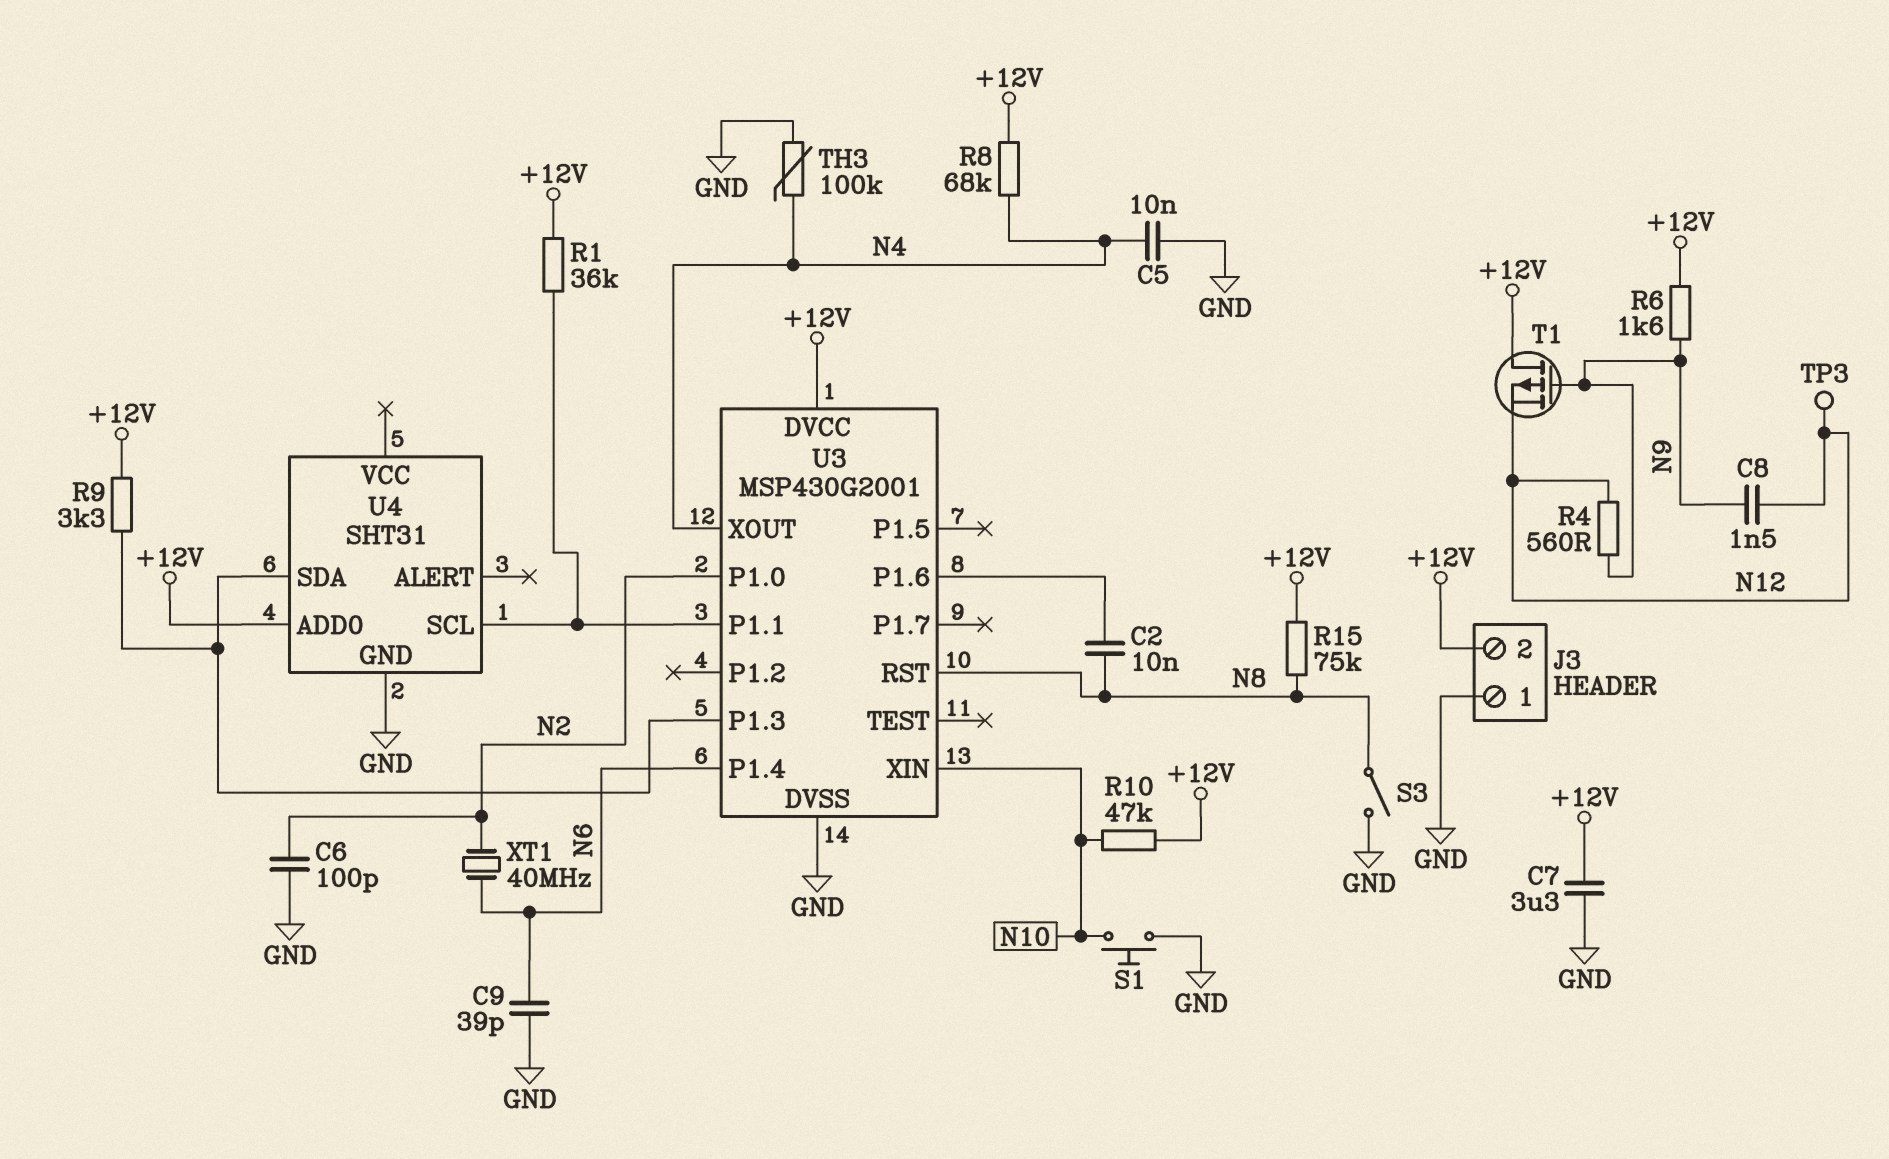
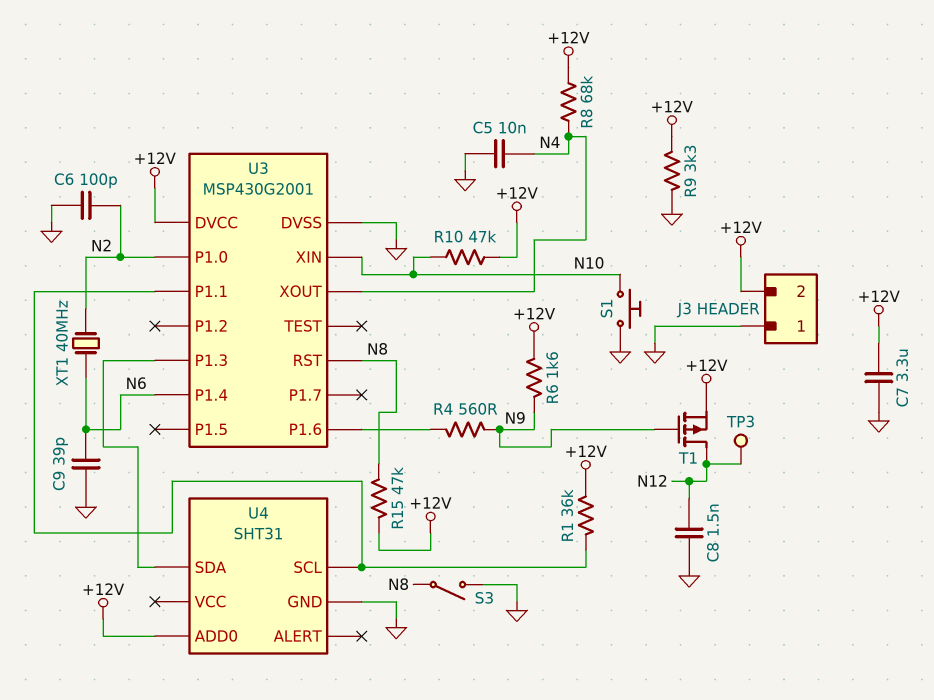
C2: 10nF (N8, U3/P1.6) -> none
C8: 1.5nF (N9, N12) -> 1.5nF (GND, N12)
R4: 560 (N9, N12) -> 560 (N9, U3/P1.6)
R9: 3.3k (+12V, U3/P1.3) -> 3.3k (+12V, GND)
R15: 75k (+12V, N8) -> 47k (+12V, N8)
T1: PMOS (G N9, D +12V, S N12) -> PMOS (G N9, D N12, S +12V)
TH3: 100k (GND, N4) -> none

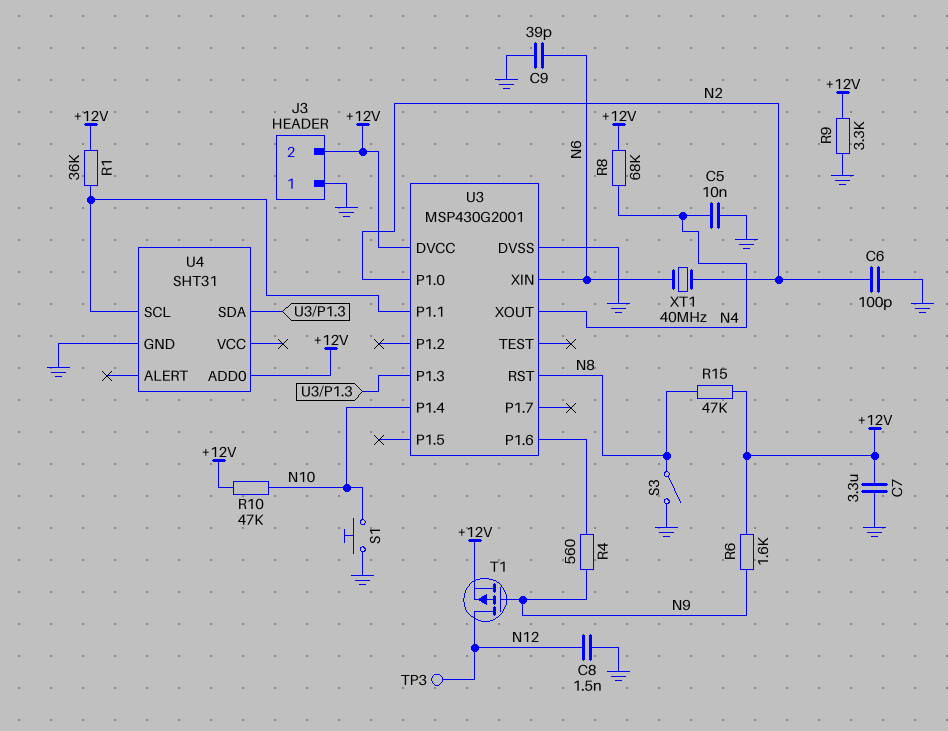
U3 pin P1.4: N6 -> N10
U3 pin XIN: N10 -> N6

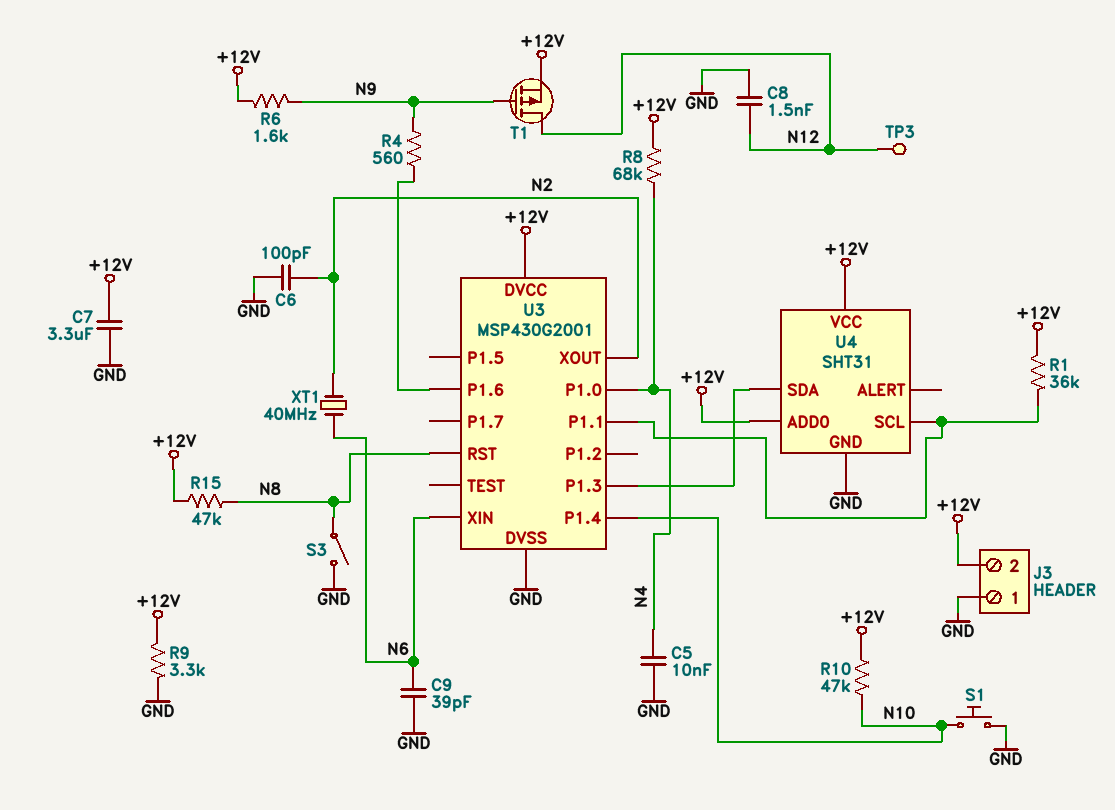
U3 pin P1.0: N2 -> N4
U3 pin XOUT: N4 -> N2
U4 pin VCC: none -> +12V

